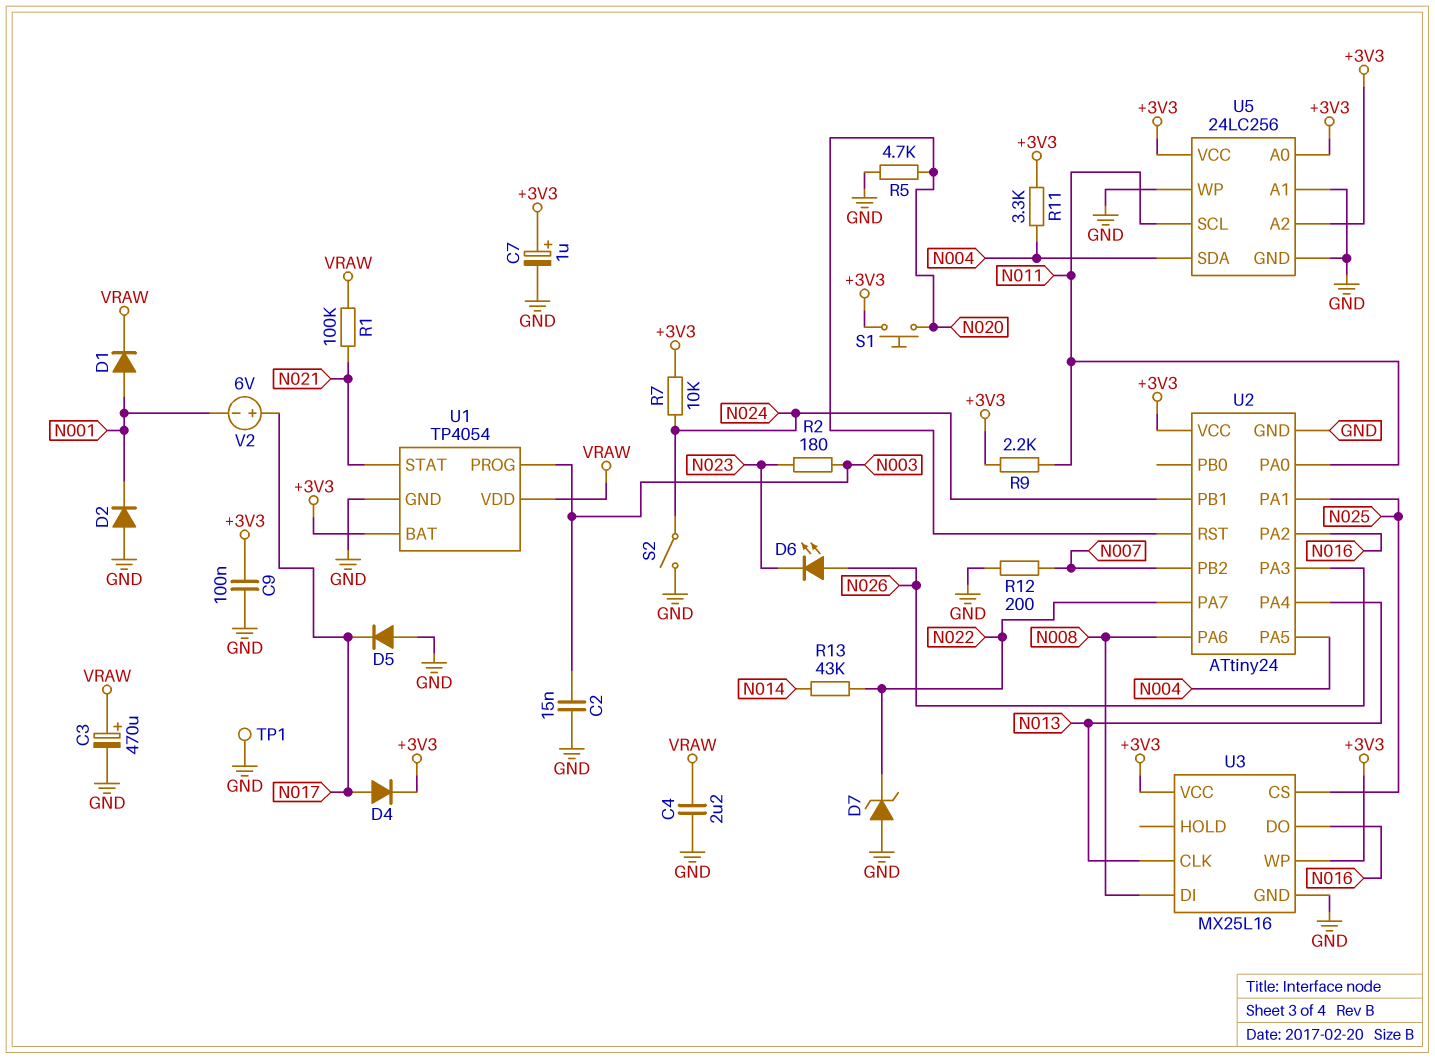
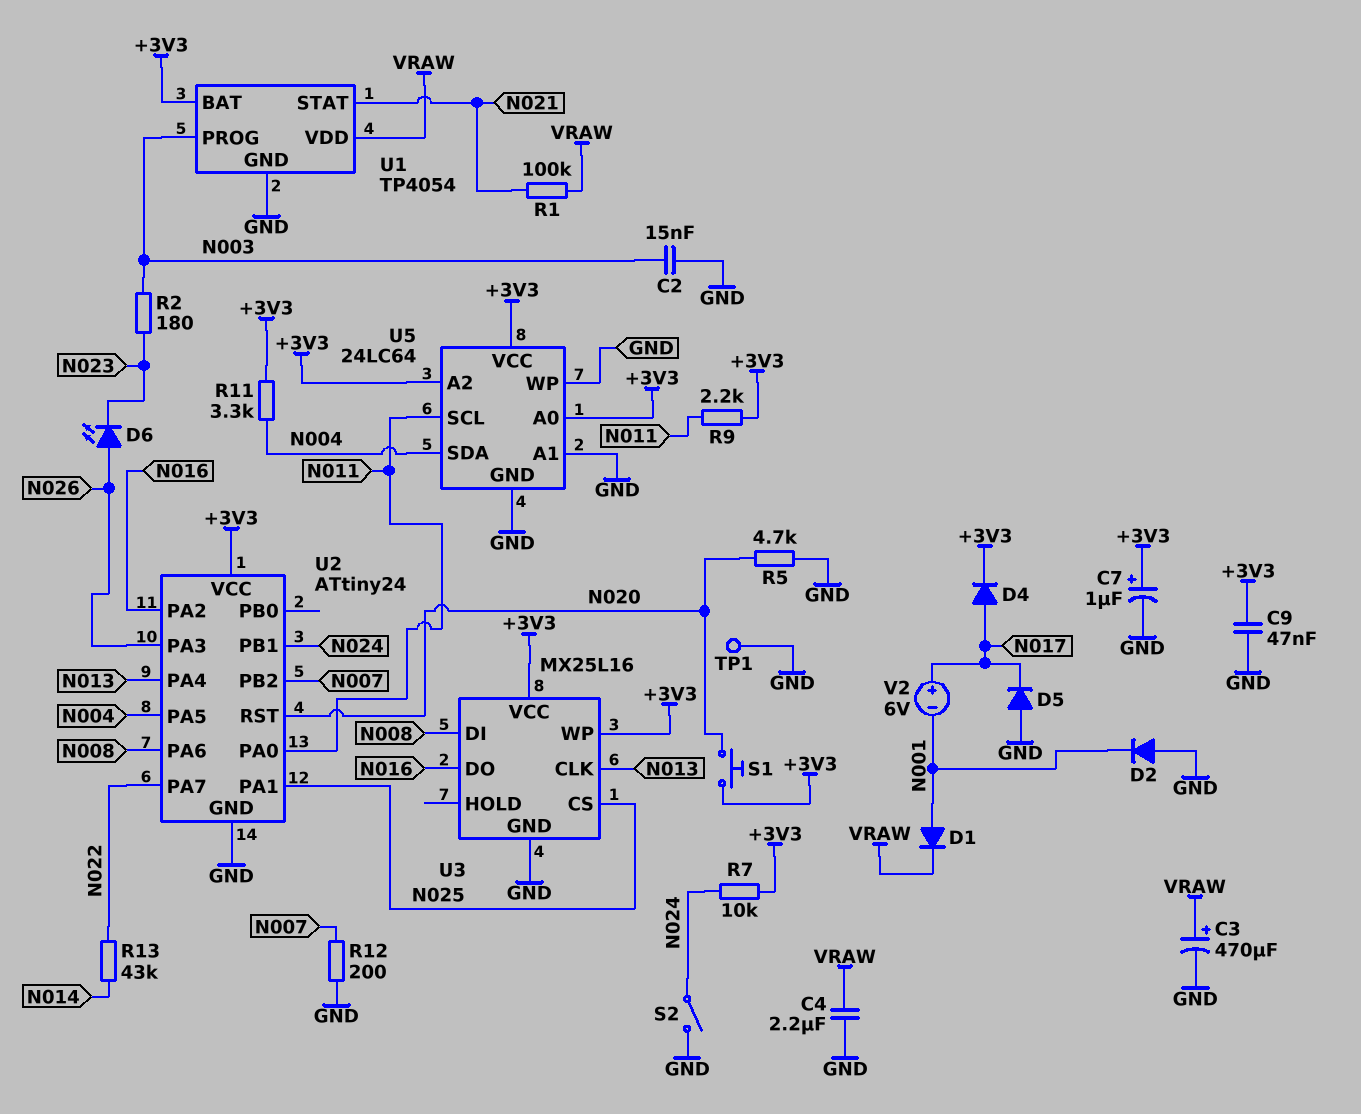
C9: 100nF (+3V3, GND) -> 47nF (+3V3, GND)
D7: zener (A GND, K N022) -> none
U5: 24LC256 -> 24LC64

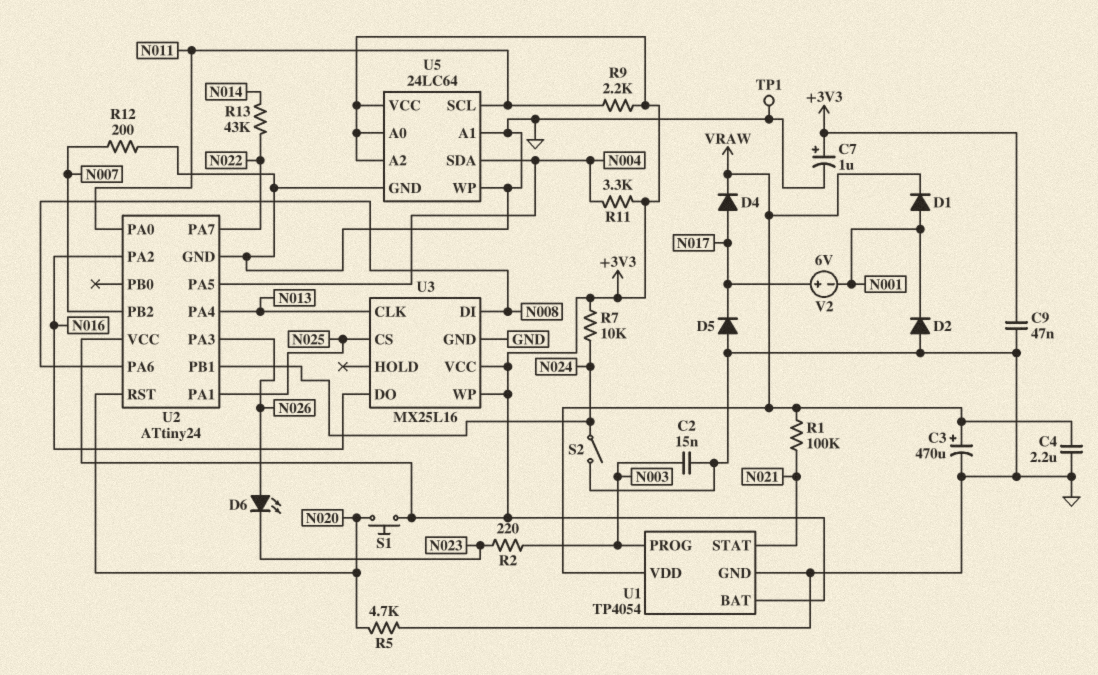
D4: diode (A N017, K +3V3) -> diode (A N017, K VRAW)
R2: 180 (N003, N023) -> 220 (N003, N023)

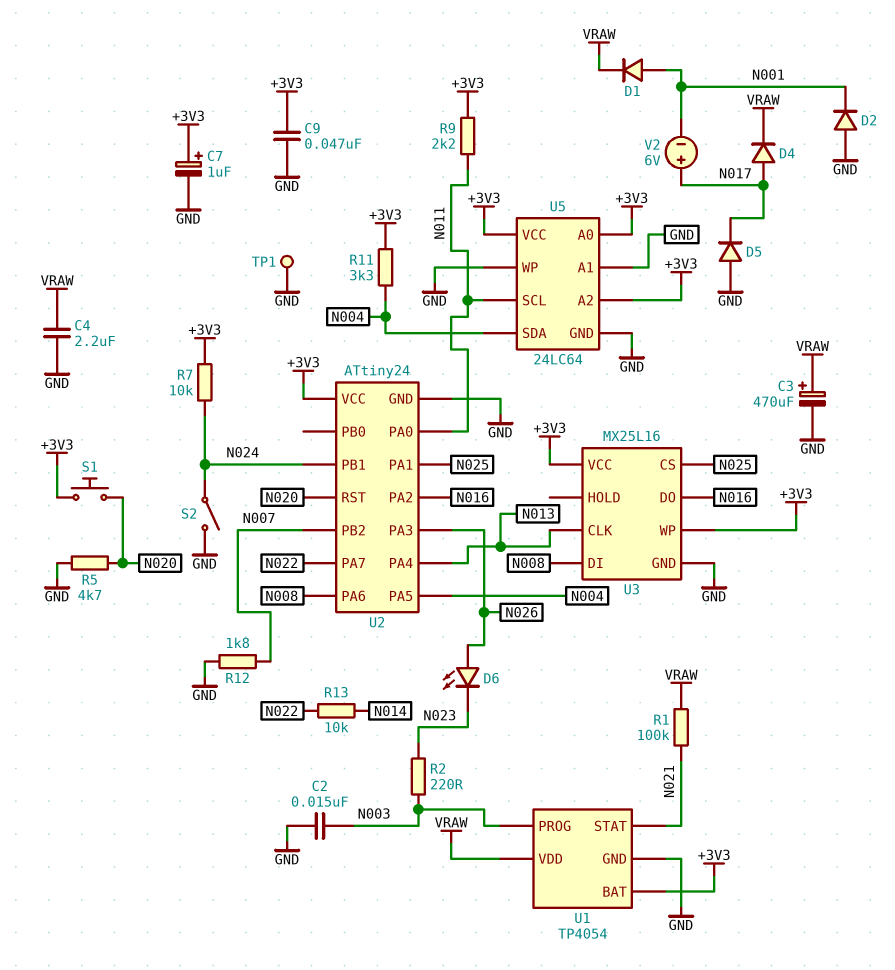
R12: 200 (GND, N007) -> 1.8k (GND, N007)
R13: 43k (N014, N022) -> 10k (N014, N022)

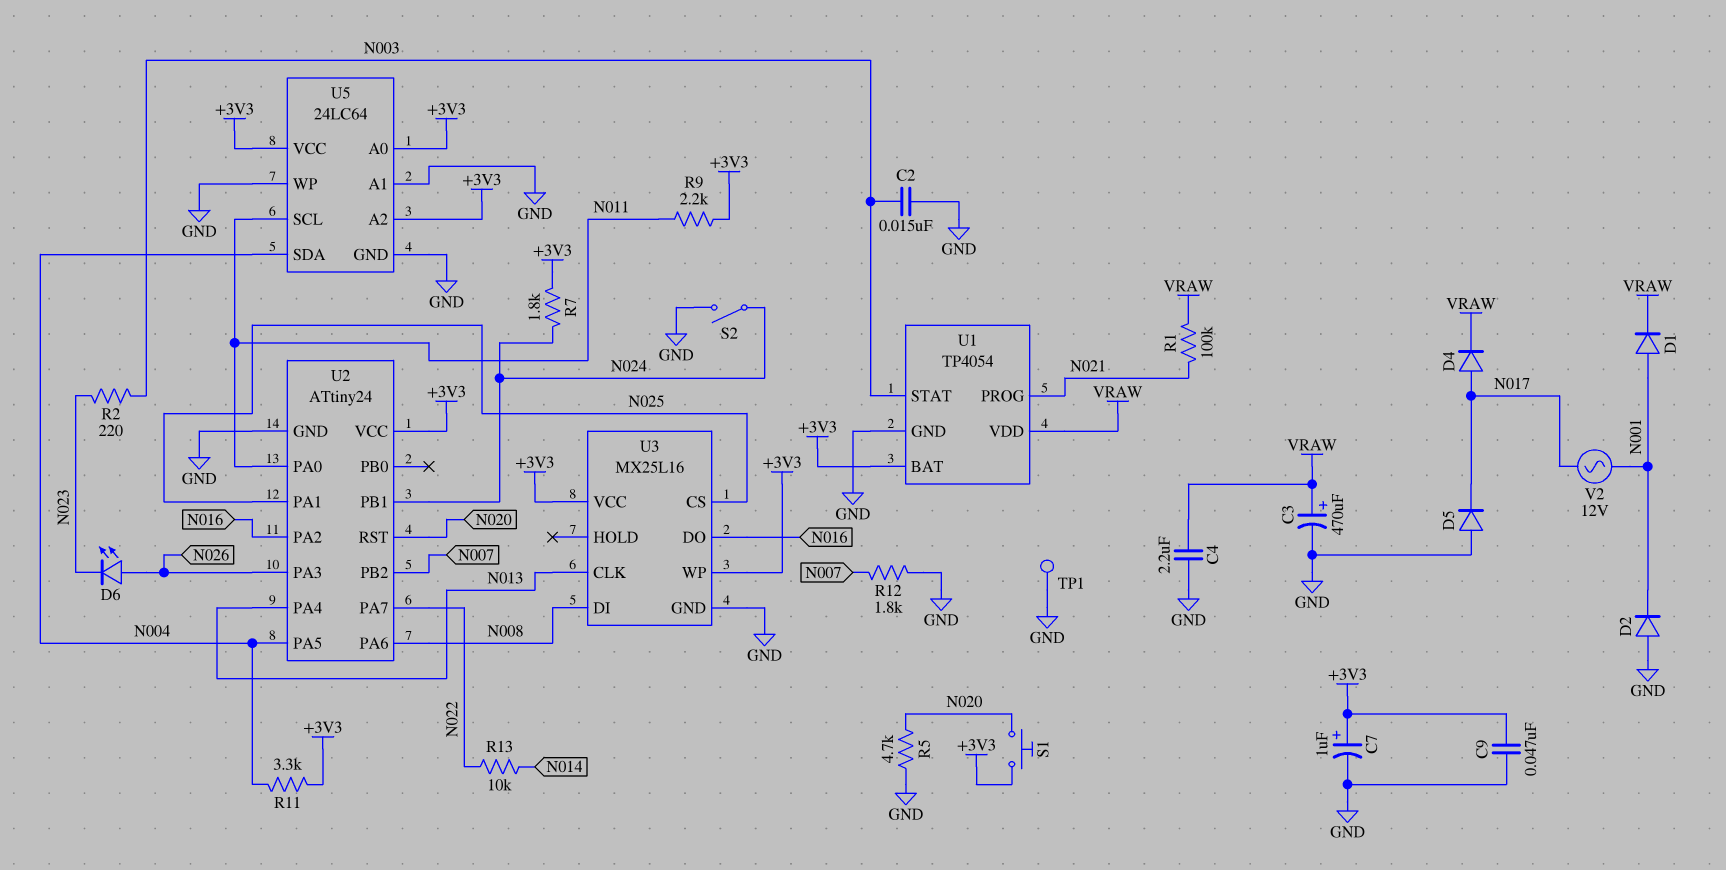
R7: 10k (+3V3, N024) -> 1.8k (+3V3, N024)
U1 pin PROG: N003 -> N021
U1 pin STAT: N021 -> N003
V2: 6V (plus N017, minus N001) -> AC 12V (N001, N017)

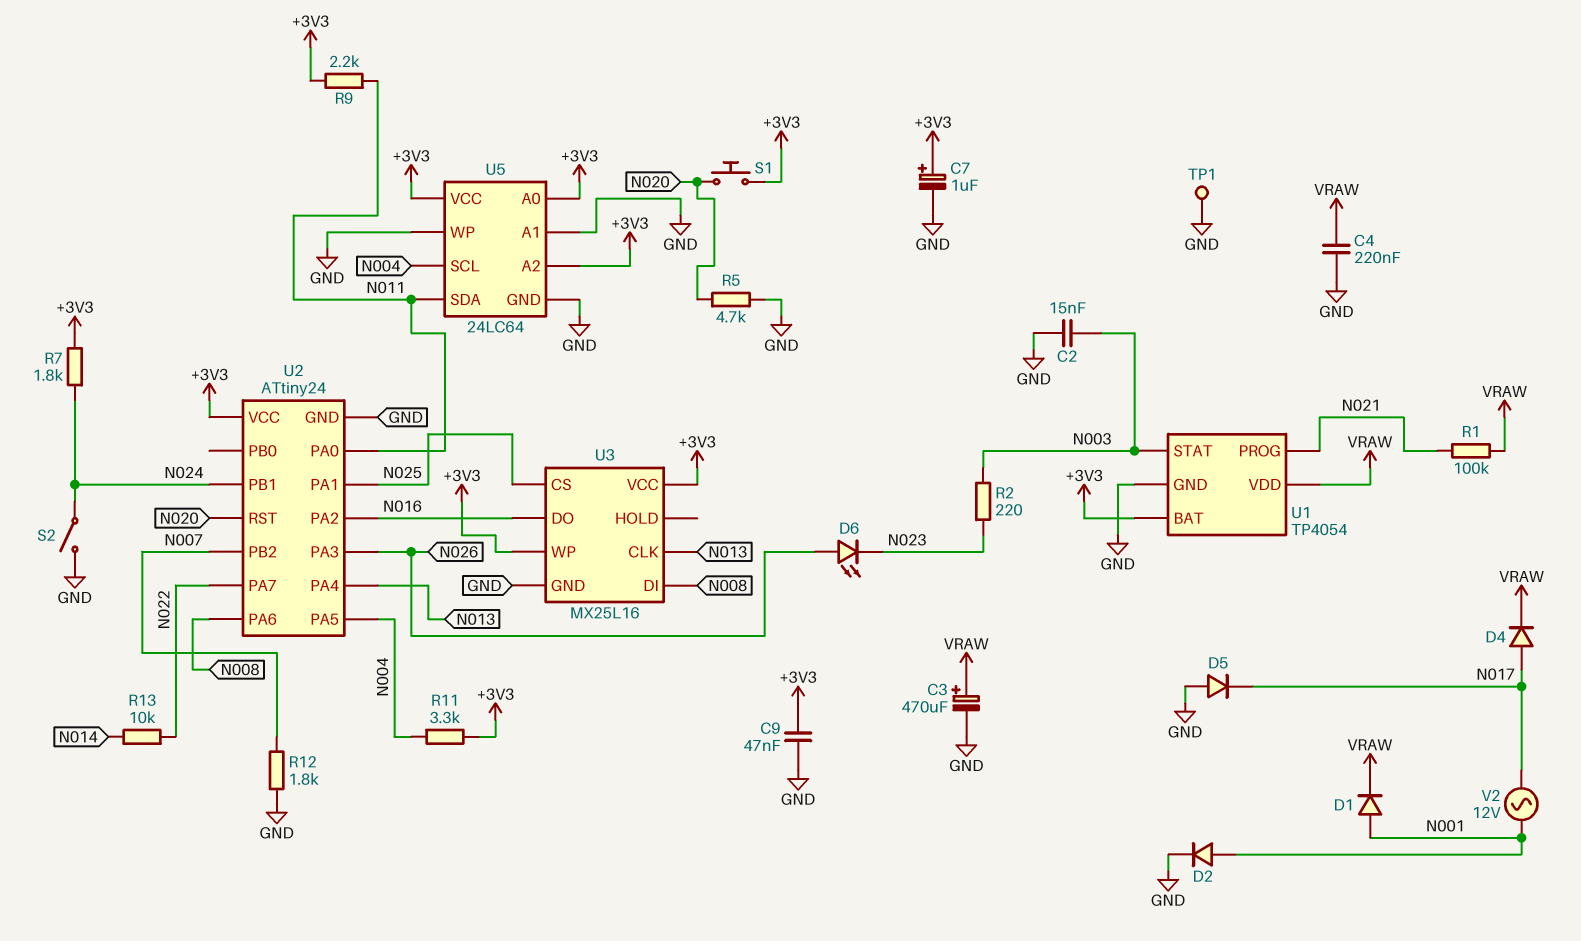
C4: 2.2uF (GND, VRAW) -> 220nF (GND, VRAW)
D2: diode (A GND, K N001) -> diode (A N001, K GND)
U5 pin SCL: N011 -> N004
U5 pin SDA: N004 -> N011

